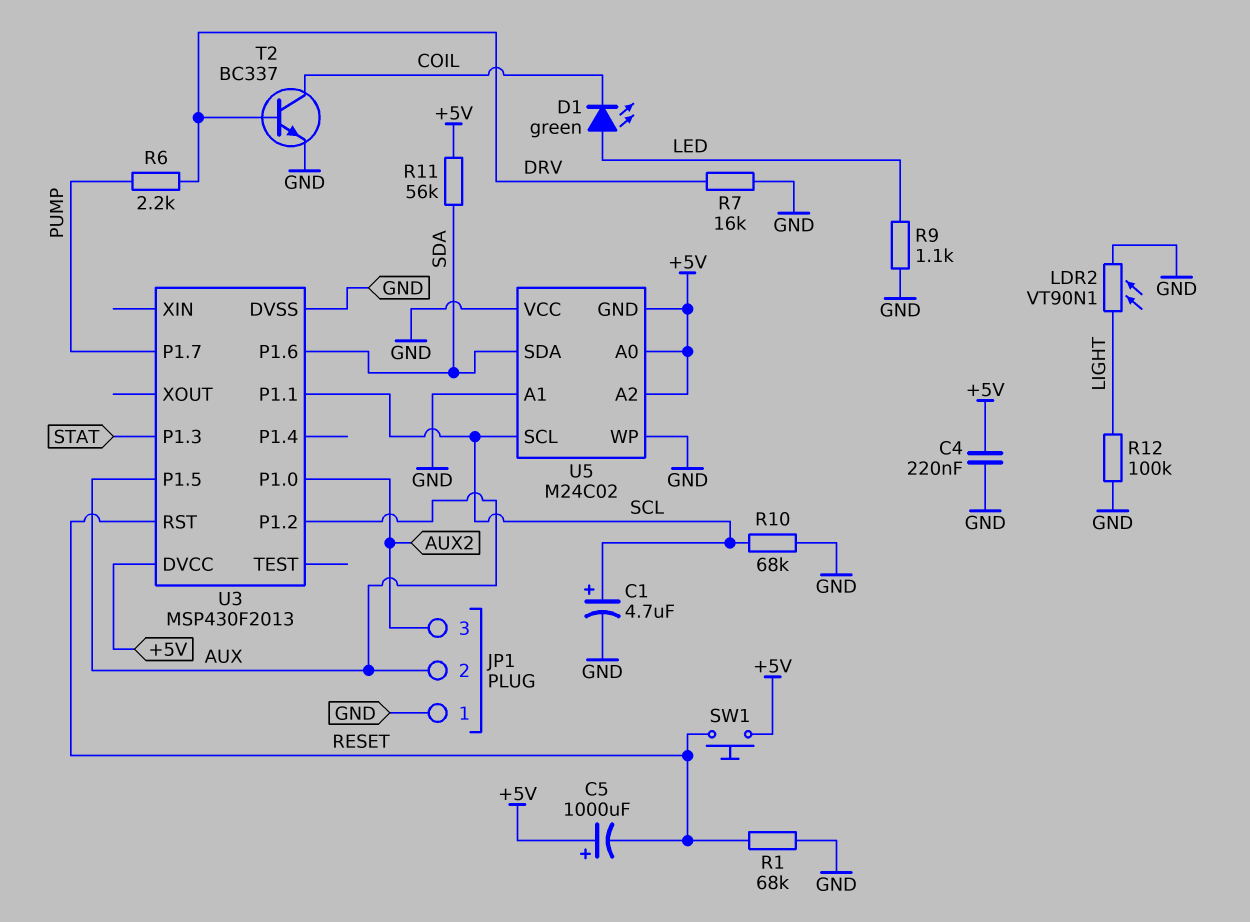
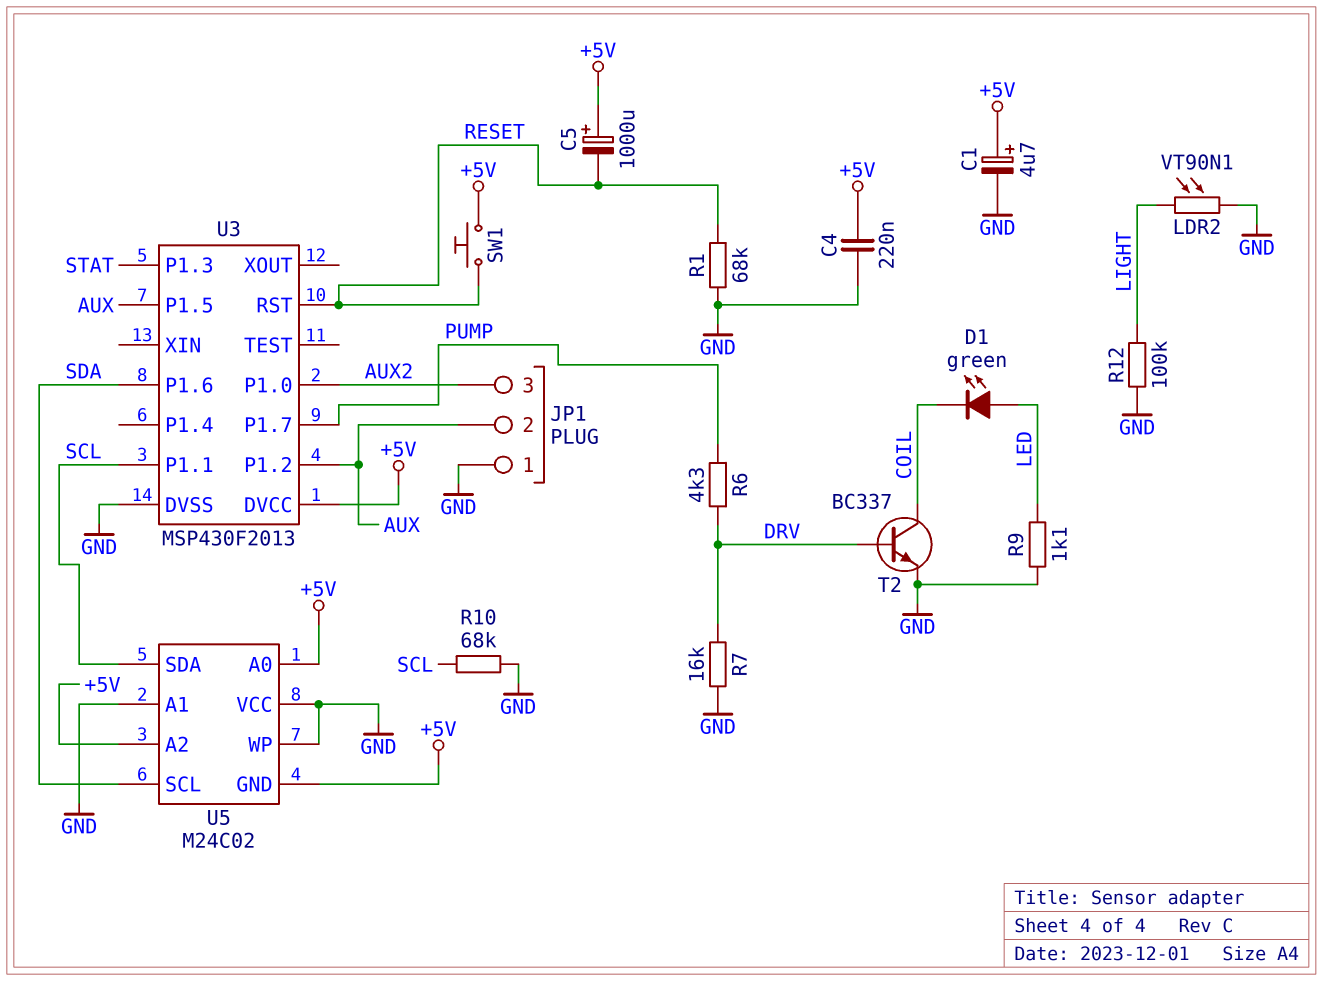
C1: 4.7uF (plus SCL, minus GND) -> 4.7uF (plus +5V, minus GND)
R6: 2.2k (DRV, PUMP) -> 4.3k (DRV, PUMP)
R11: 56k (+5V, SDA) -> none
U5 pin SCL: SCL -> SDA
U5 pin SDA: SDA -> SCL

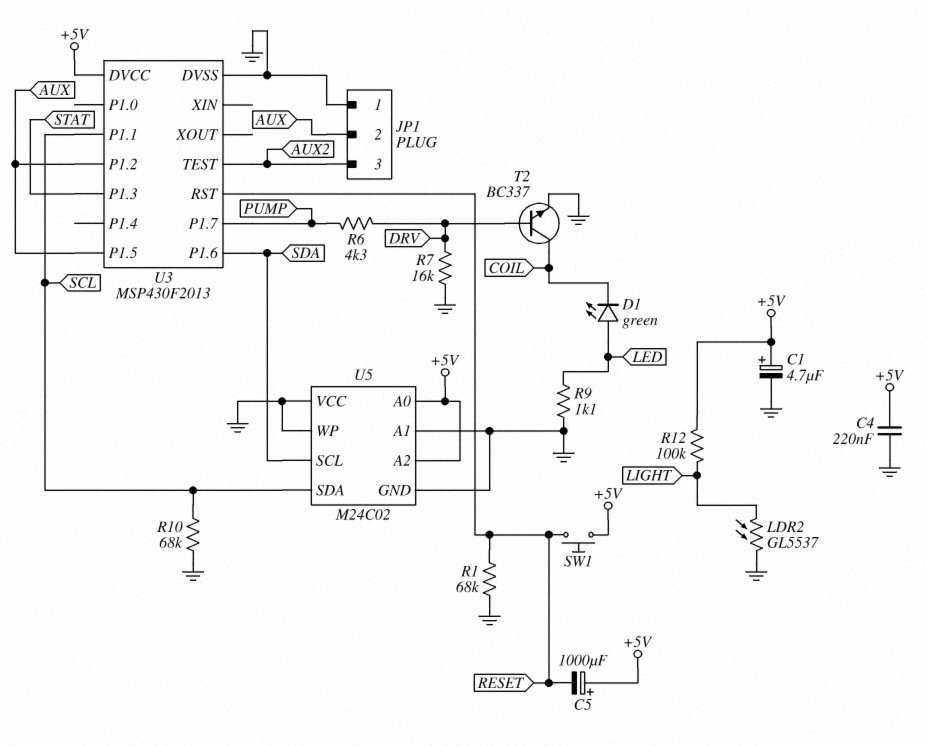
LDR2: VT90N1 (GND, LIGHT) -> GL5537 (GND, LIGHT)
R12: 100k (GND, LIGHT) -> 100k (+5V, LIGHT)
U3 pin P1.0: AUX2 -> none
U3 pin TEST: none -> AUX2
U5 pin GND: +5V -> GND

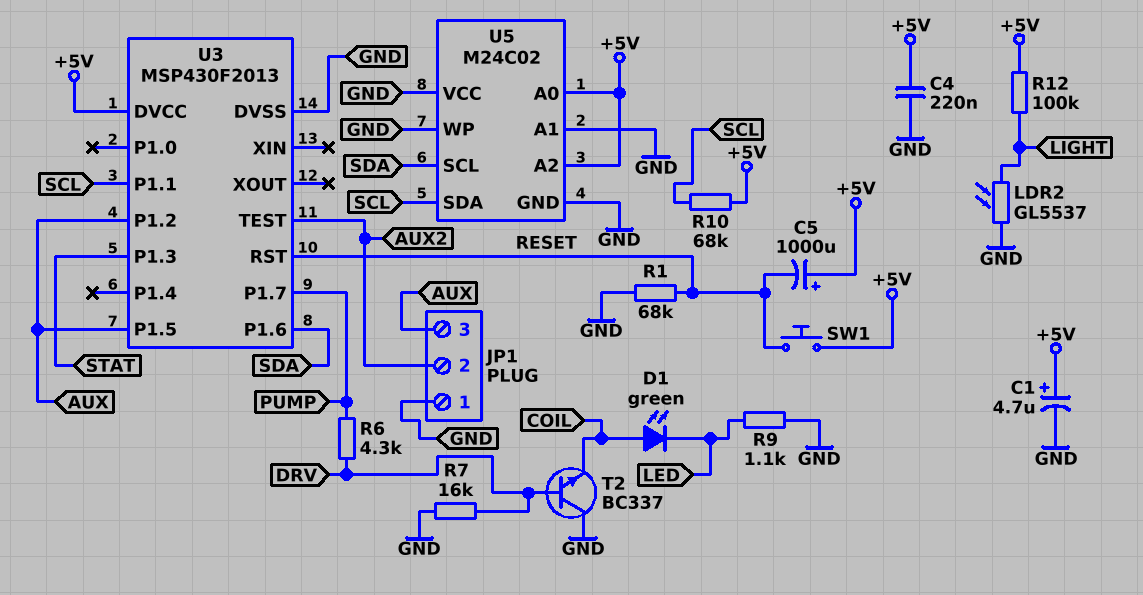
D1: LED green (A LED, K COIL) -> LED green (A COIL, K LED)
JP1 pin 2: AUX -> AUX2
JP1 pin 3: AUX2 -> AUX
R10: 68k (GND, SCL) -> 68k (+5V, SCL)
T2: NPN BC337 (B DRV, C COIL, E GND) -> NPN BC337 (B DRV, C GND, E COIL)

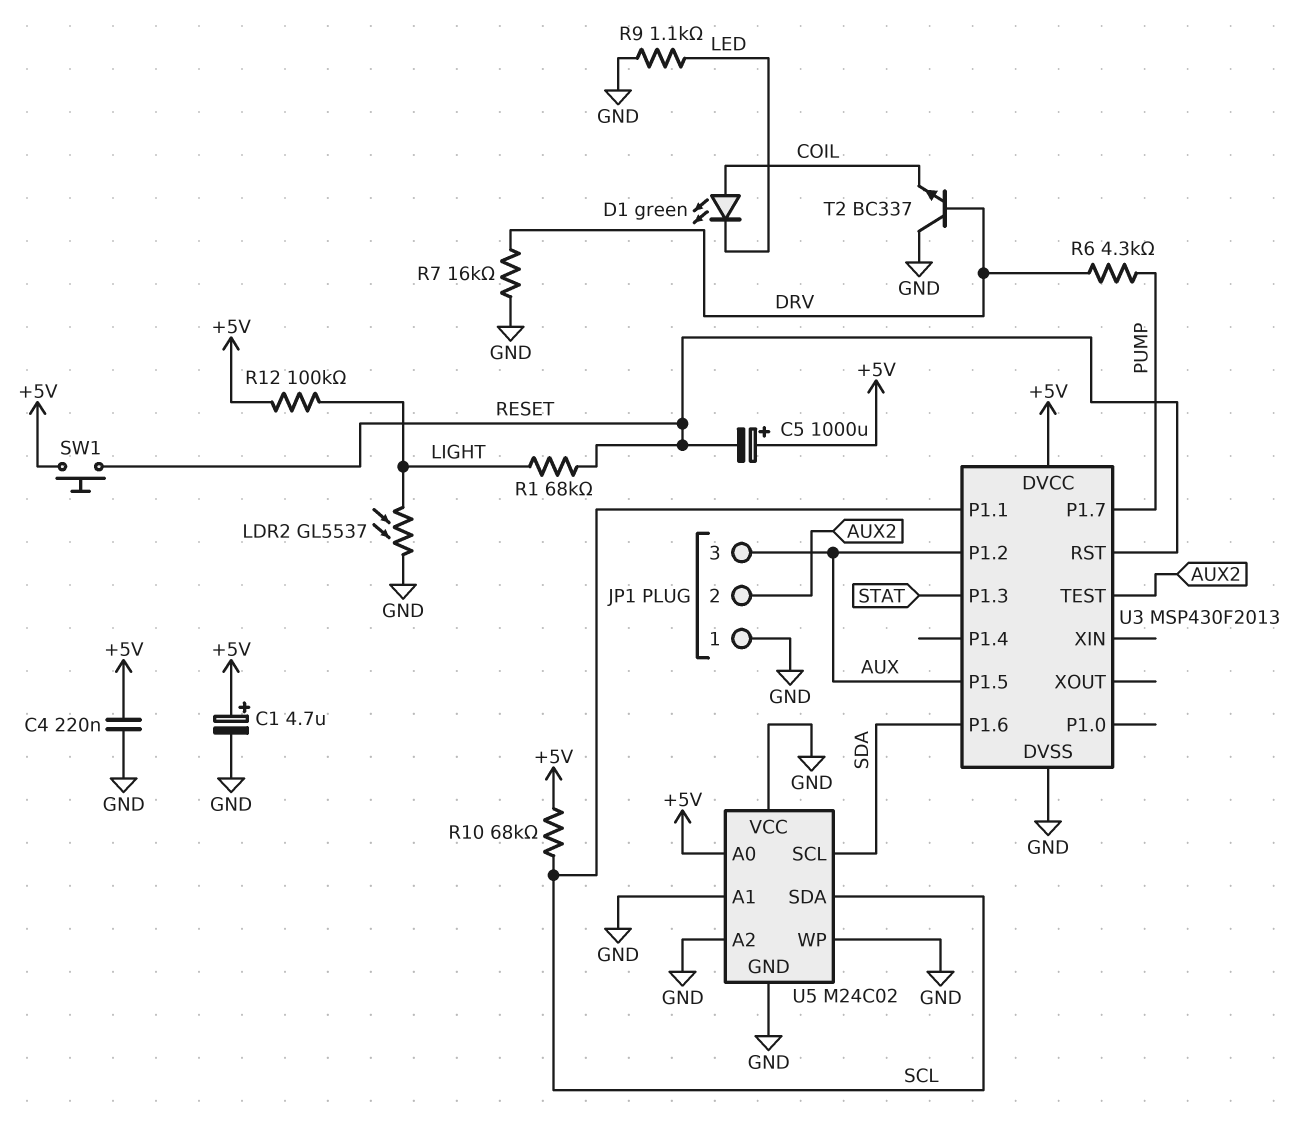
R1: 68k (GND, RESET) -> 68k (LIGHT, RESET)
U5 pin A2: +5V -> GND

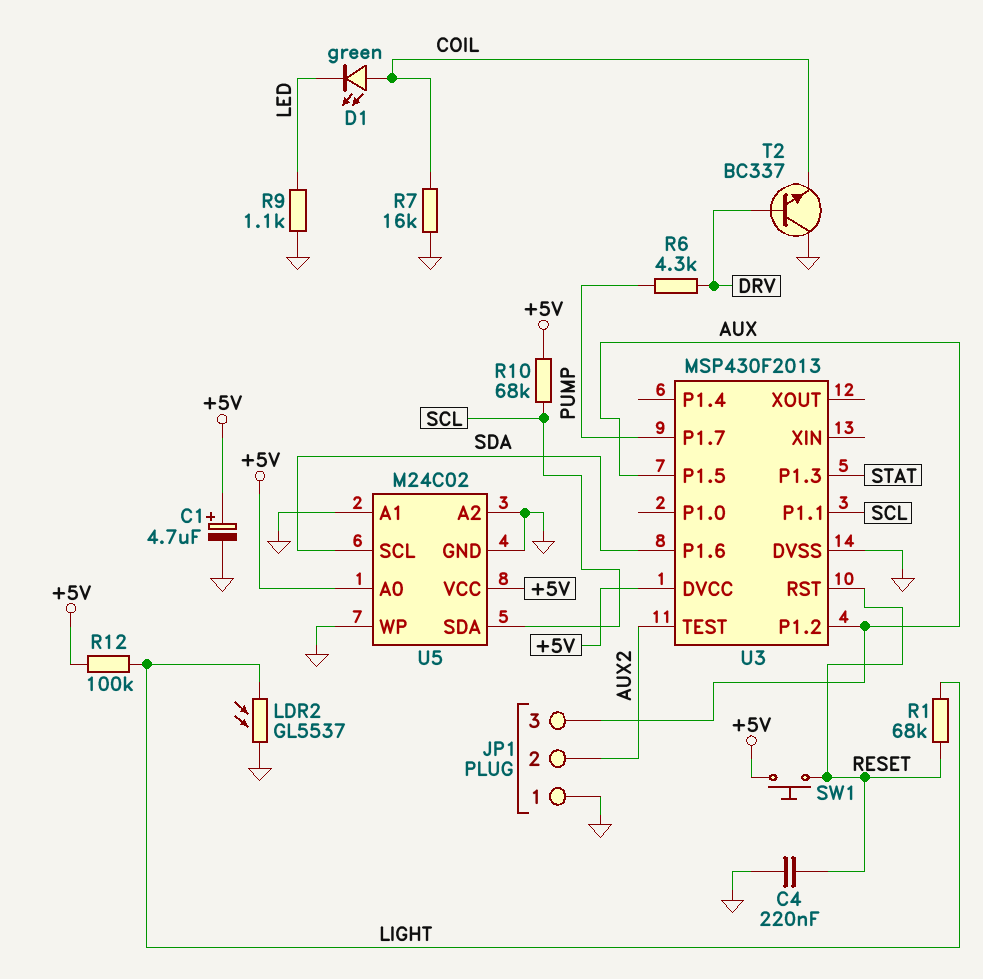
C4: 220nF (+5V, GND) -> 220nF (GND, RESET)
C5: 1000uF (plus +5V, minus RESET) -> none
R7: 16k (DRV, GND) -> 16k (COIL, GND)
U5 pin VCC: GND -> +5V

